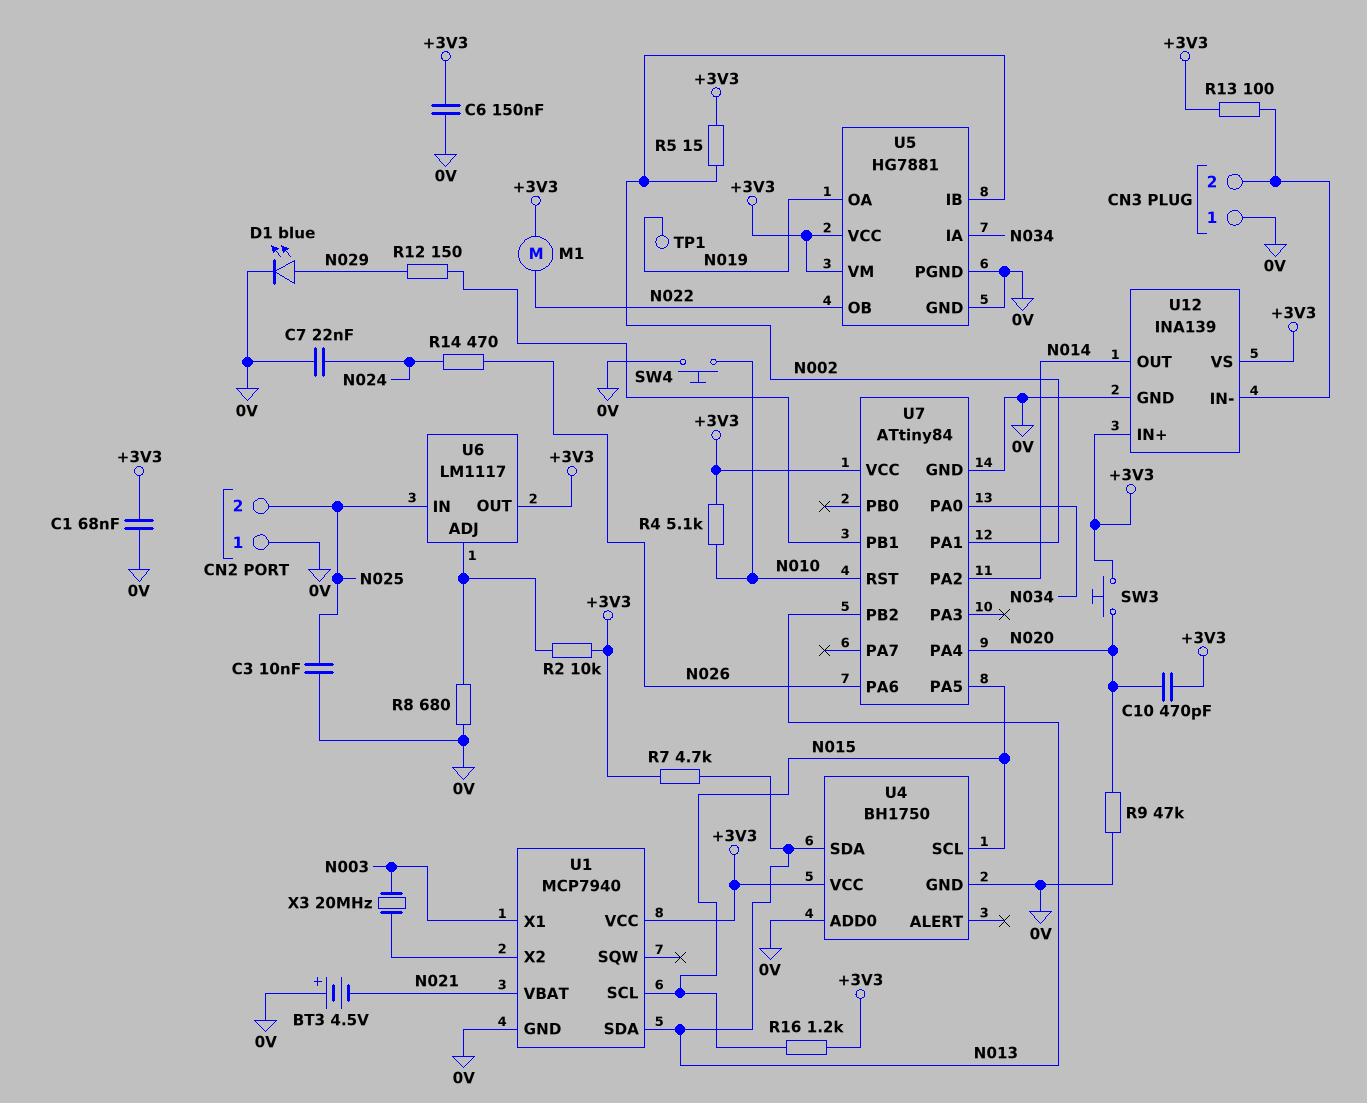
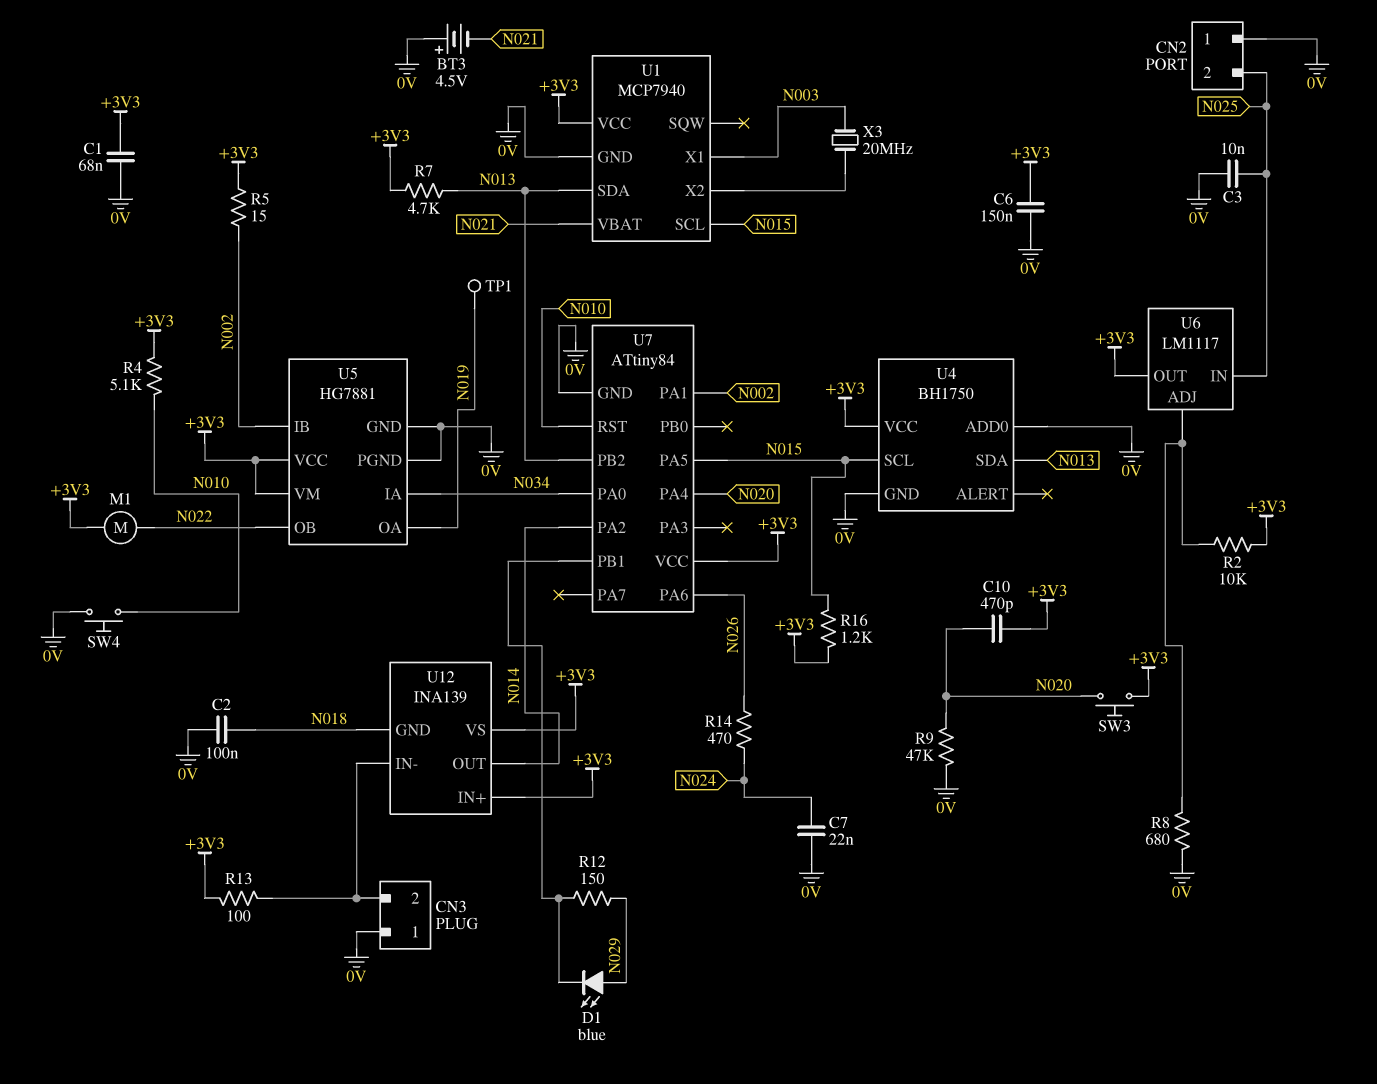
C2: none -> 100nF (0V, N018)
D1: LED blue (A N029, K 0V) -> LED blue (A N029, K U7/PB1)
U12 pin GND: 0V -> N018

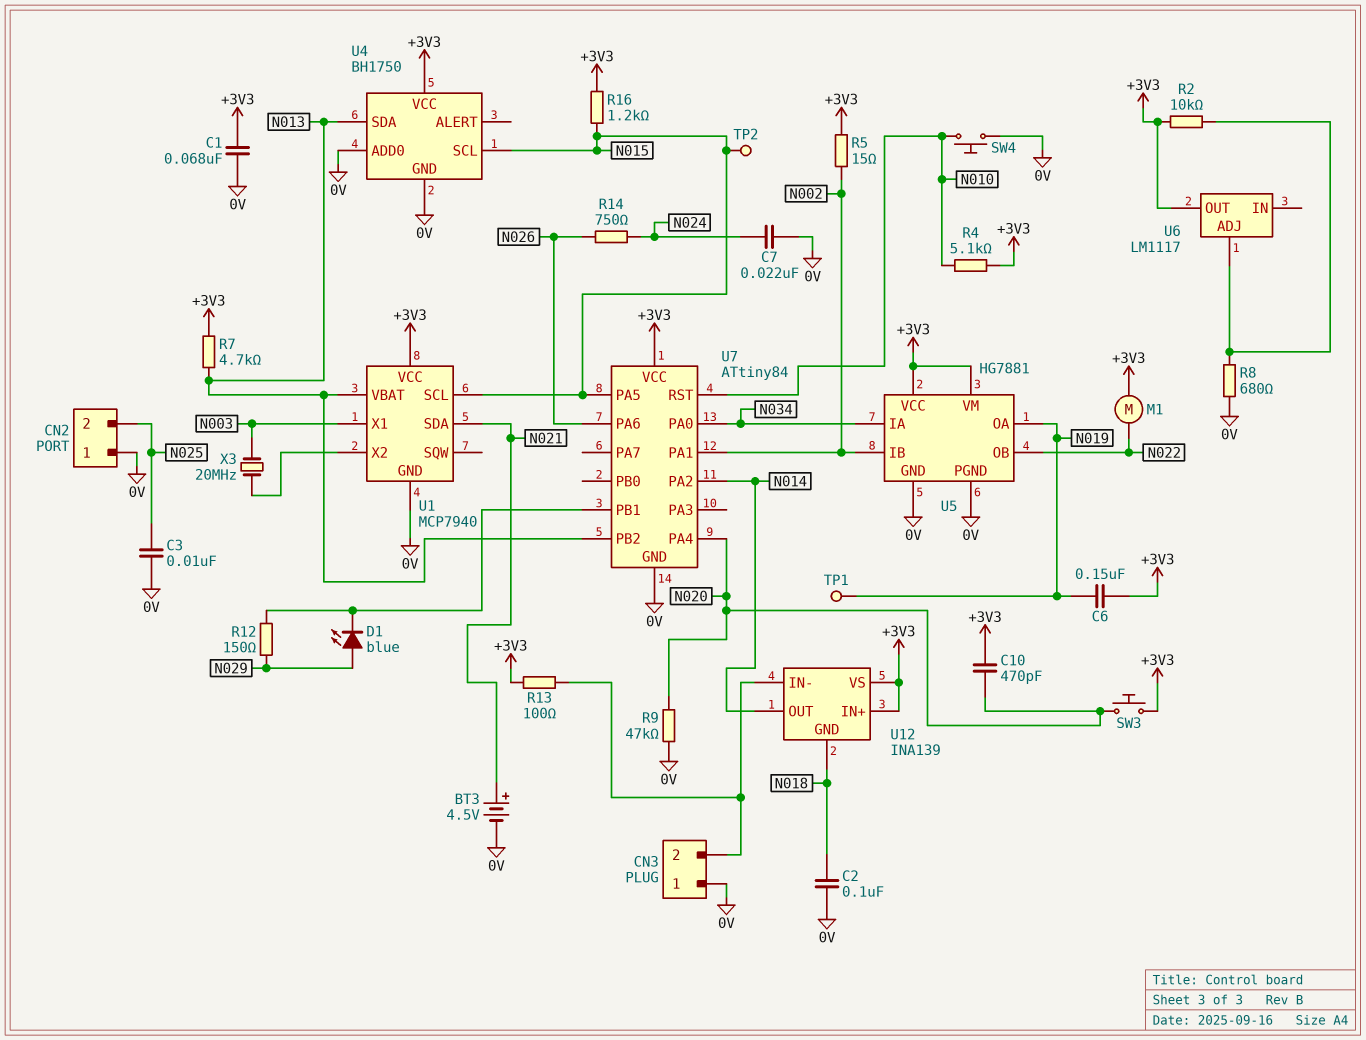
BT3: 4.5V (plus 0V, minus N021) -> 4.5V (plus N021, minus 0V)
C6: 150nF (+3V3, 0V) -> 150nF (+3V3, N019)
R14: 470 (N024, N026) -> 750 (N024, N026)
TP2: none -> test point (N015)
U1 pin SDA: N013 -> N021
U1 pin VBAT: N021 -> N013
U6 pin IN: N025 -> none

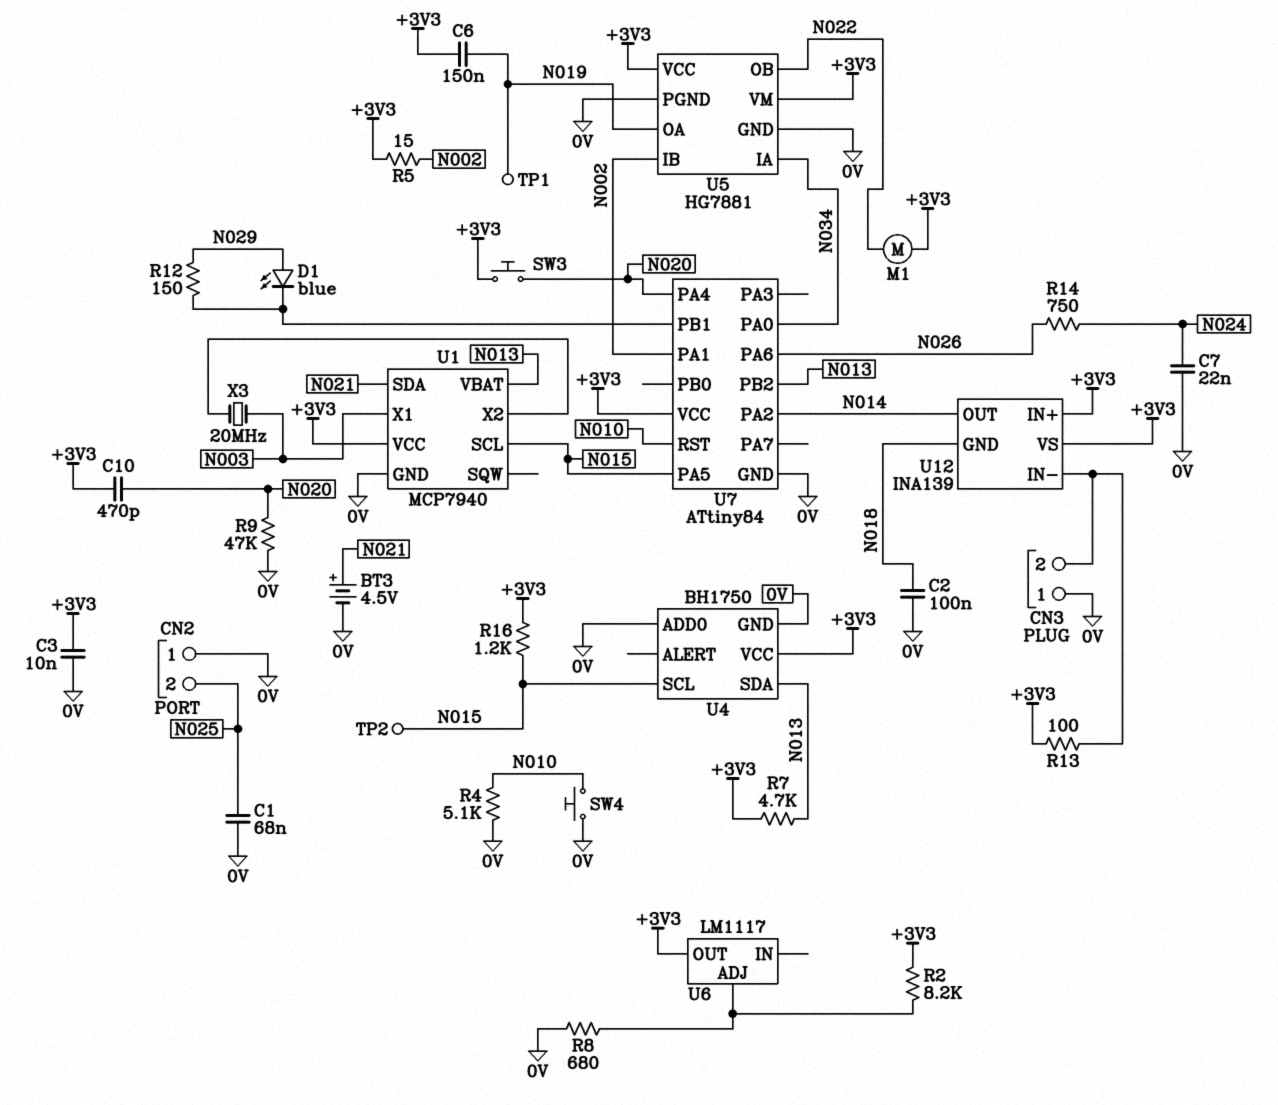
C1: 68nF (+3V3, 0V) -> 68nF (0V, N025)
C3: 10nF (0V, N025) -> 10nF (+3V3, 0V)
R2: 10k (+3V3, U6/ADJ) -> 8.2k (+3V3, U6/ADJ)
R4: 5.1k (+3V3, N010) -> 5.1k (0V, N010)

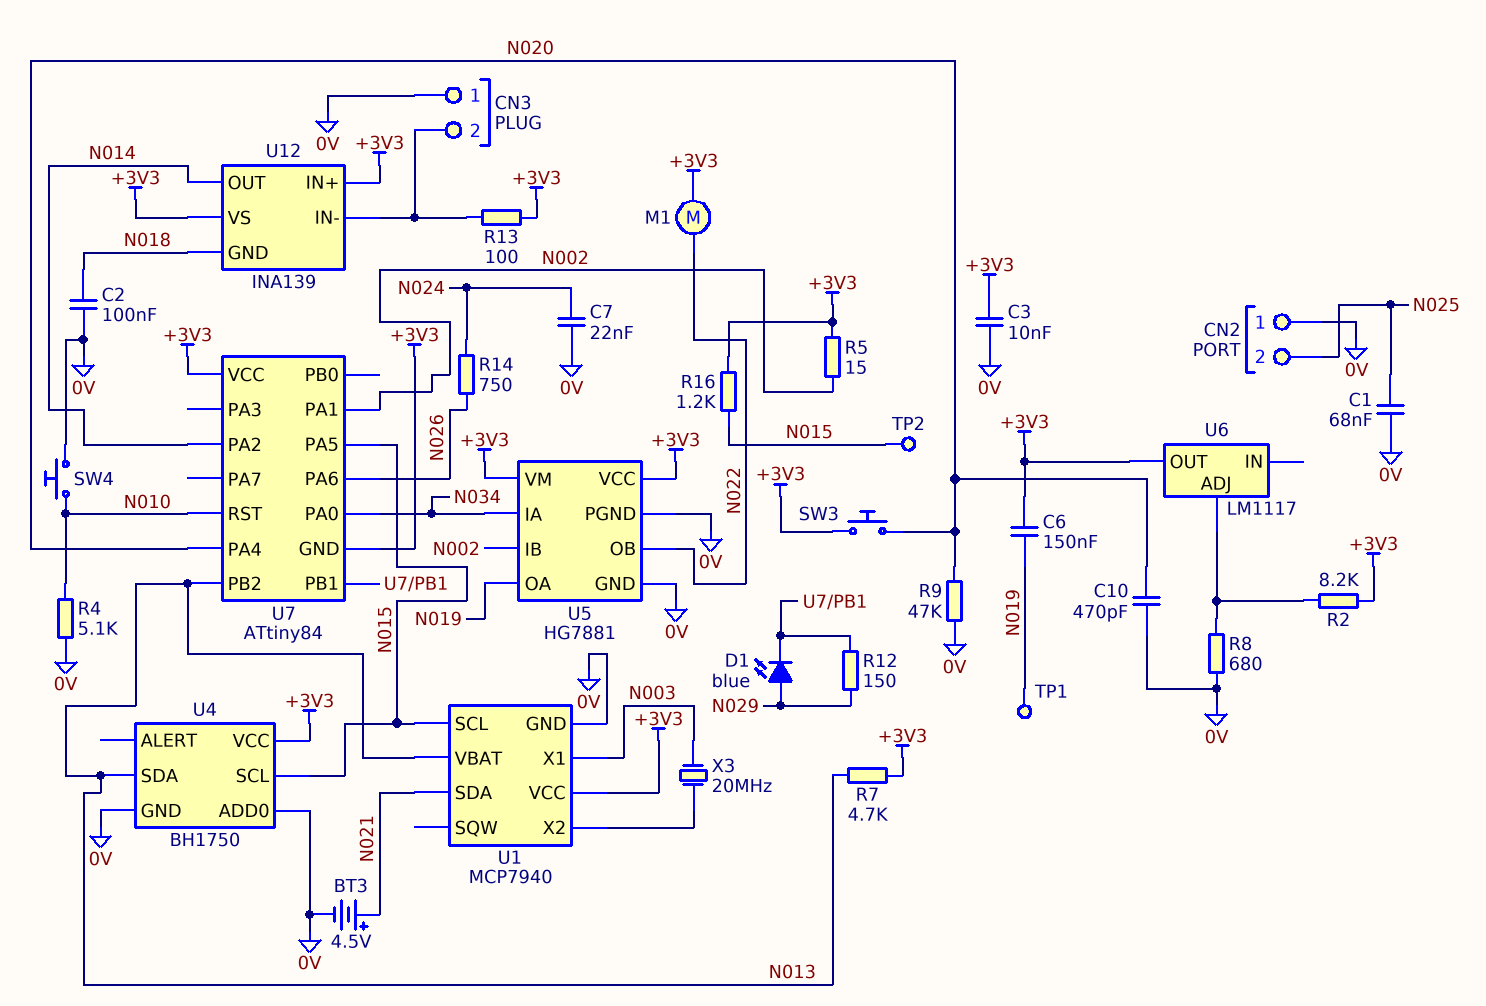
C10: 470pF (+3V3, N020) -> 470pF (0V, N020)
U7 pin GND: 0V -> +3V3

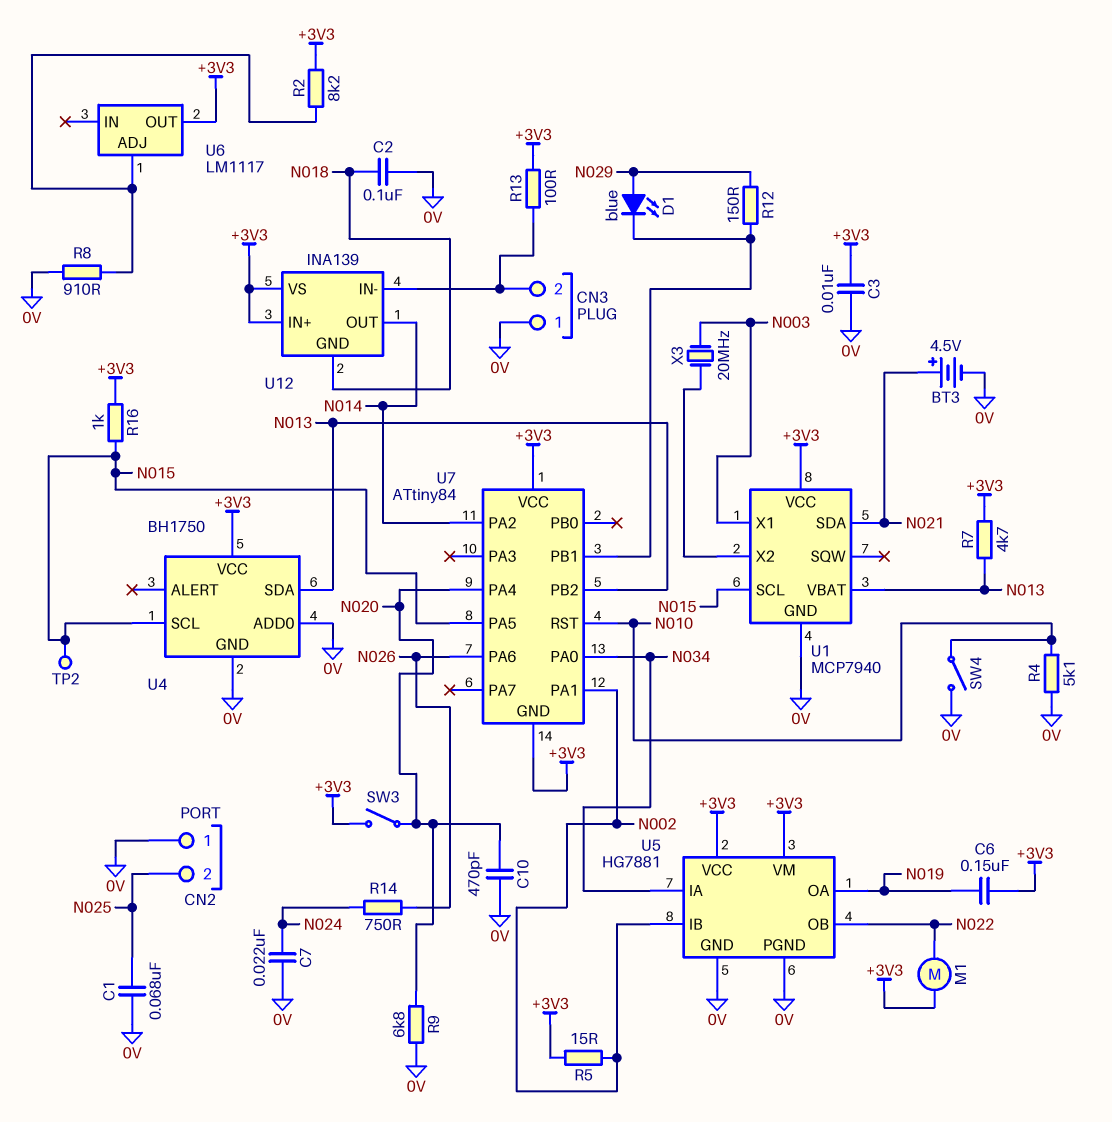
R8: 680 (0V, U6/ADJ) -> 910 (0V, U6/ADJ)
R9: 47k (0V, N020) -> 6.8k (0V, N020)
R16: 1.2k (+3V3, N015) -> 1k (+3V3, N015)
SW3: button (+3V3, N020) -> switch (+3V3, N020)
SW4: button (0V, N010) -> switch (0V, N010)
TP1: test point (N019) -> none

